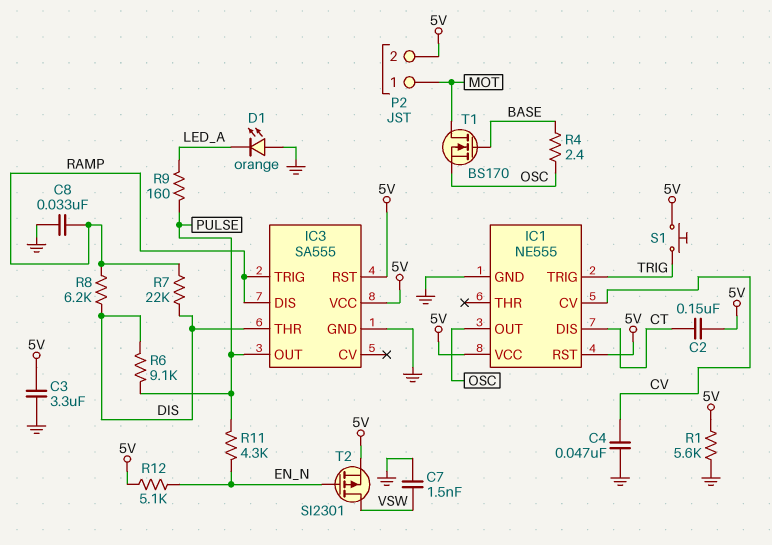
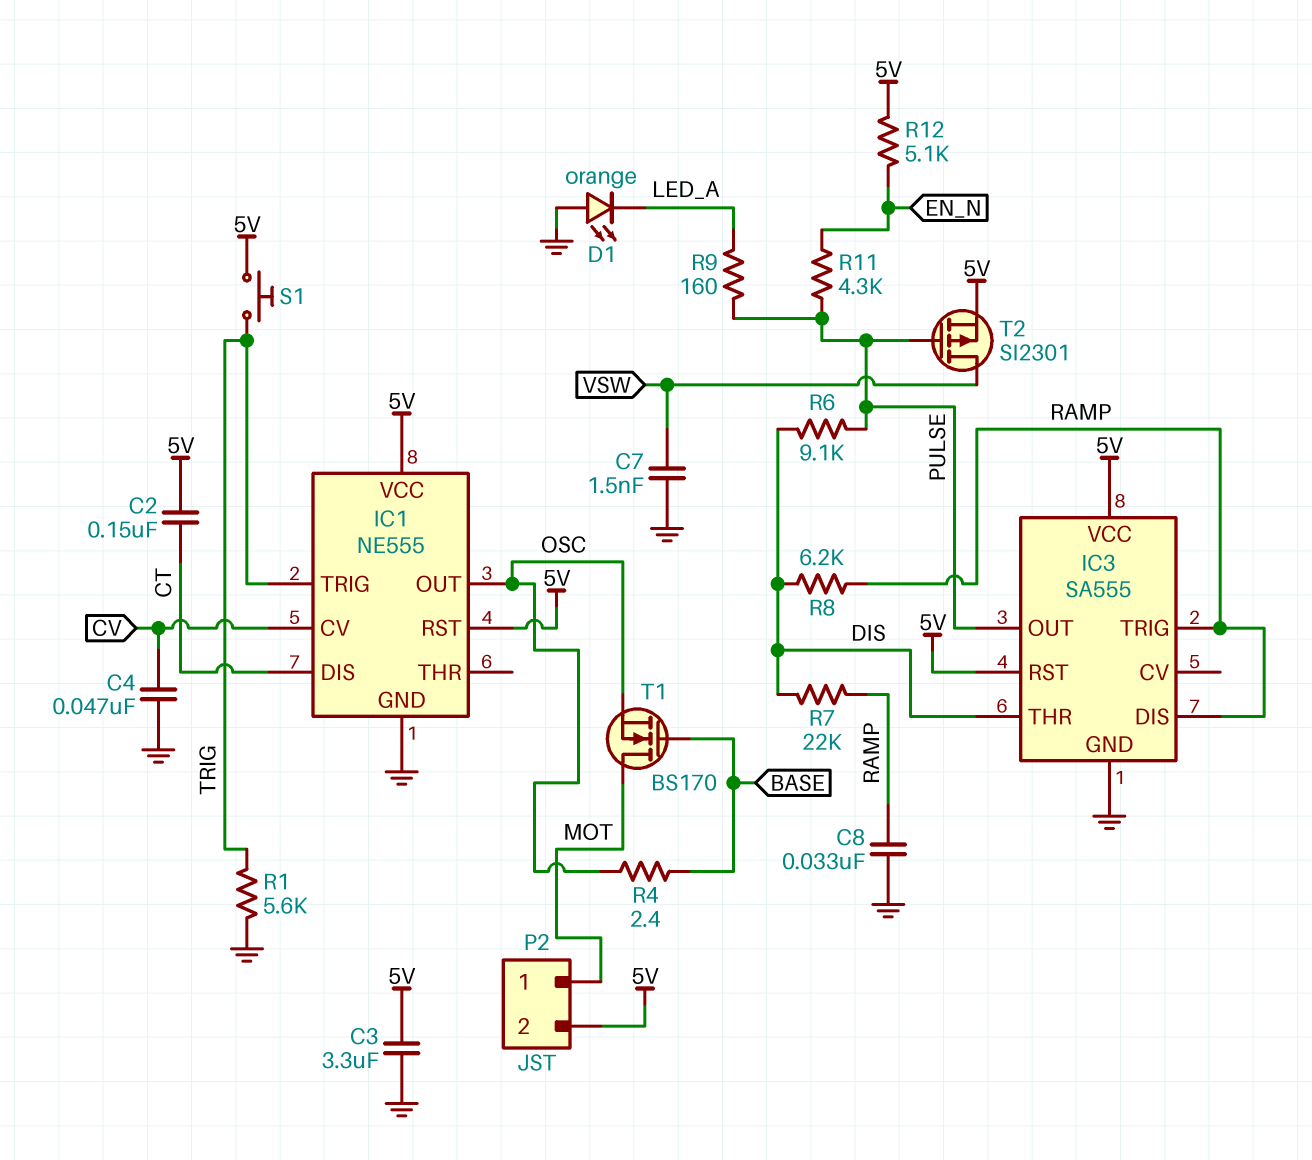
R1: 5.6k (5V, GND) -> 5.6k (GND, TRIG)
T2: PMOS SI2301 (G EN_N, D VSW, S 5V) -> PMOS SI2301 (G PULSE, D VSW, S 5V)

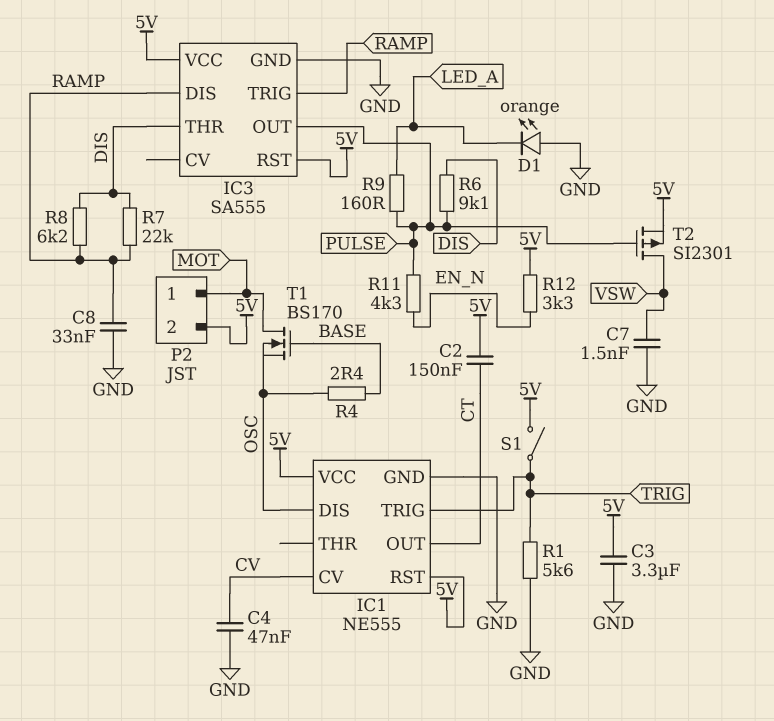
IC1 pin DIS: CT -> OSC
IC1 pin OUT: OSC -> CT
R12: 5.1k (5V, EN_N) -> 3.3k (5V, EN_N)
S1: button (5V, TRIG) -> switch (5V, TRIG)

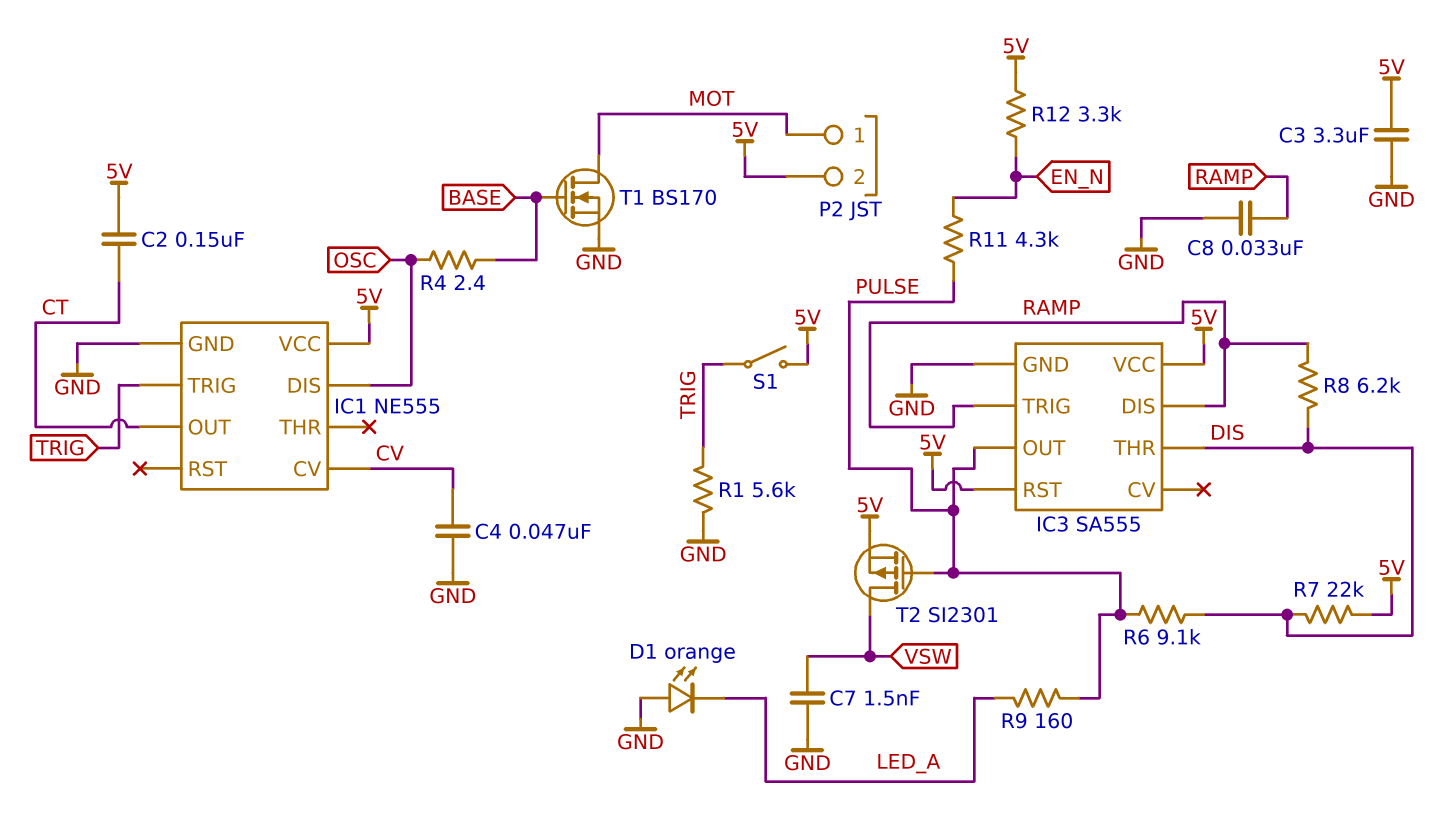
IC1 pin RST: 5V -> none
R7: 22k (DIS, RAMP) -> 22k (5V, DIS)
T1: NMOS BS170 (G BASE, D MOT, S OSC) -> NMOS BS170 (G BASE, D MOT, S GND)

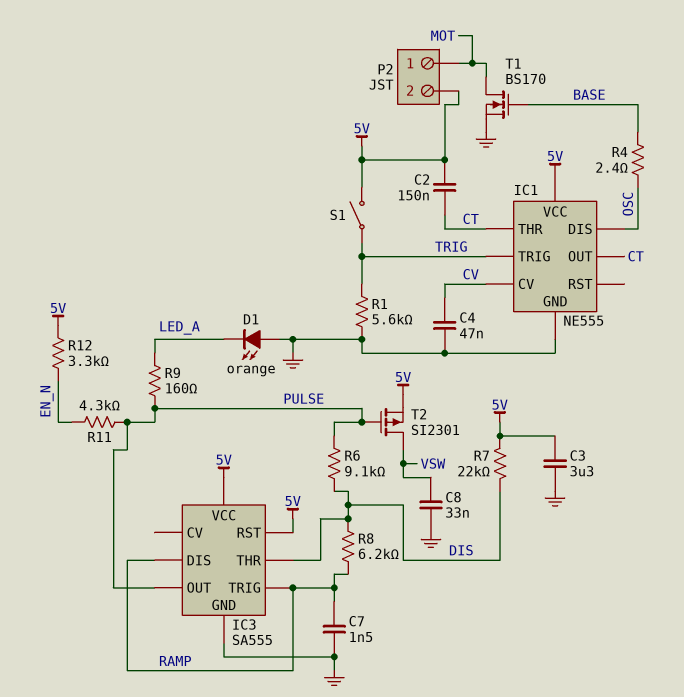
C7: 1.5nF (GND, VSW) -> 1.5nF (GND, RAMP)
C8: 33nF (GND, RAMP) -> 33nF (GND, VSW)
IC1 pin THR: none -> CT

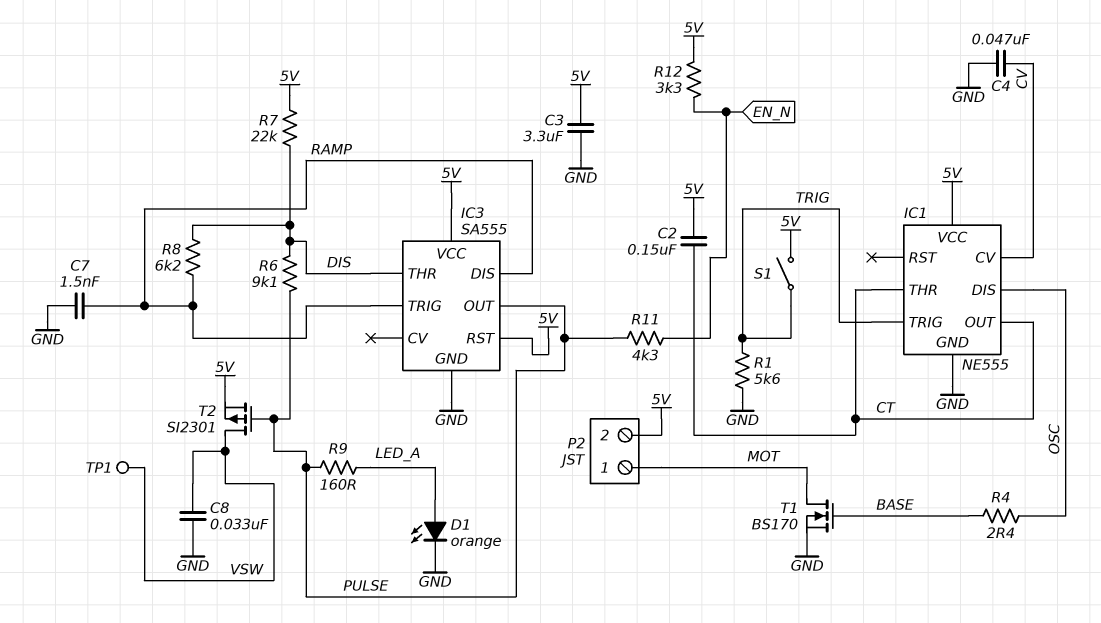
D1: LED orange (A GND, K LED_A) -> LED orange (A LED_A, K GND)
TP1: none -> test point (VSW)

